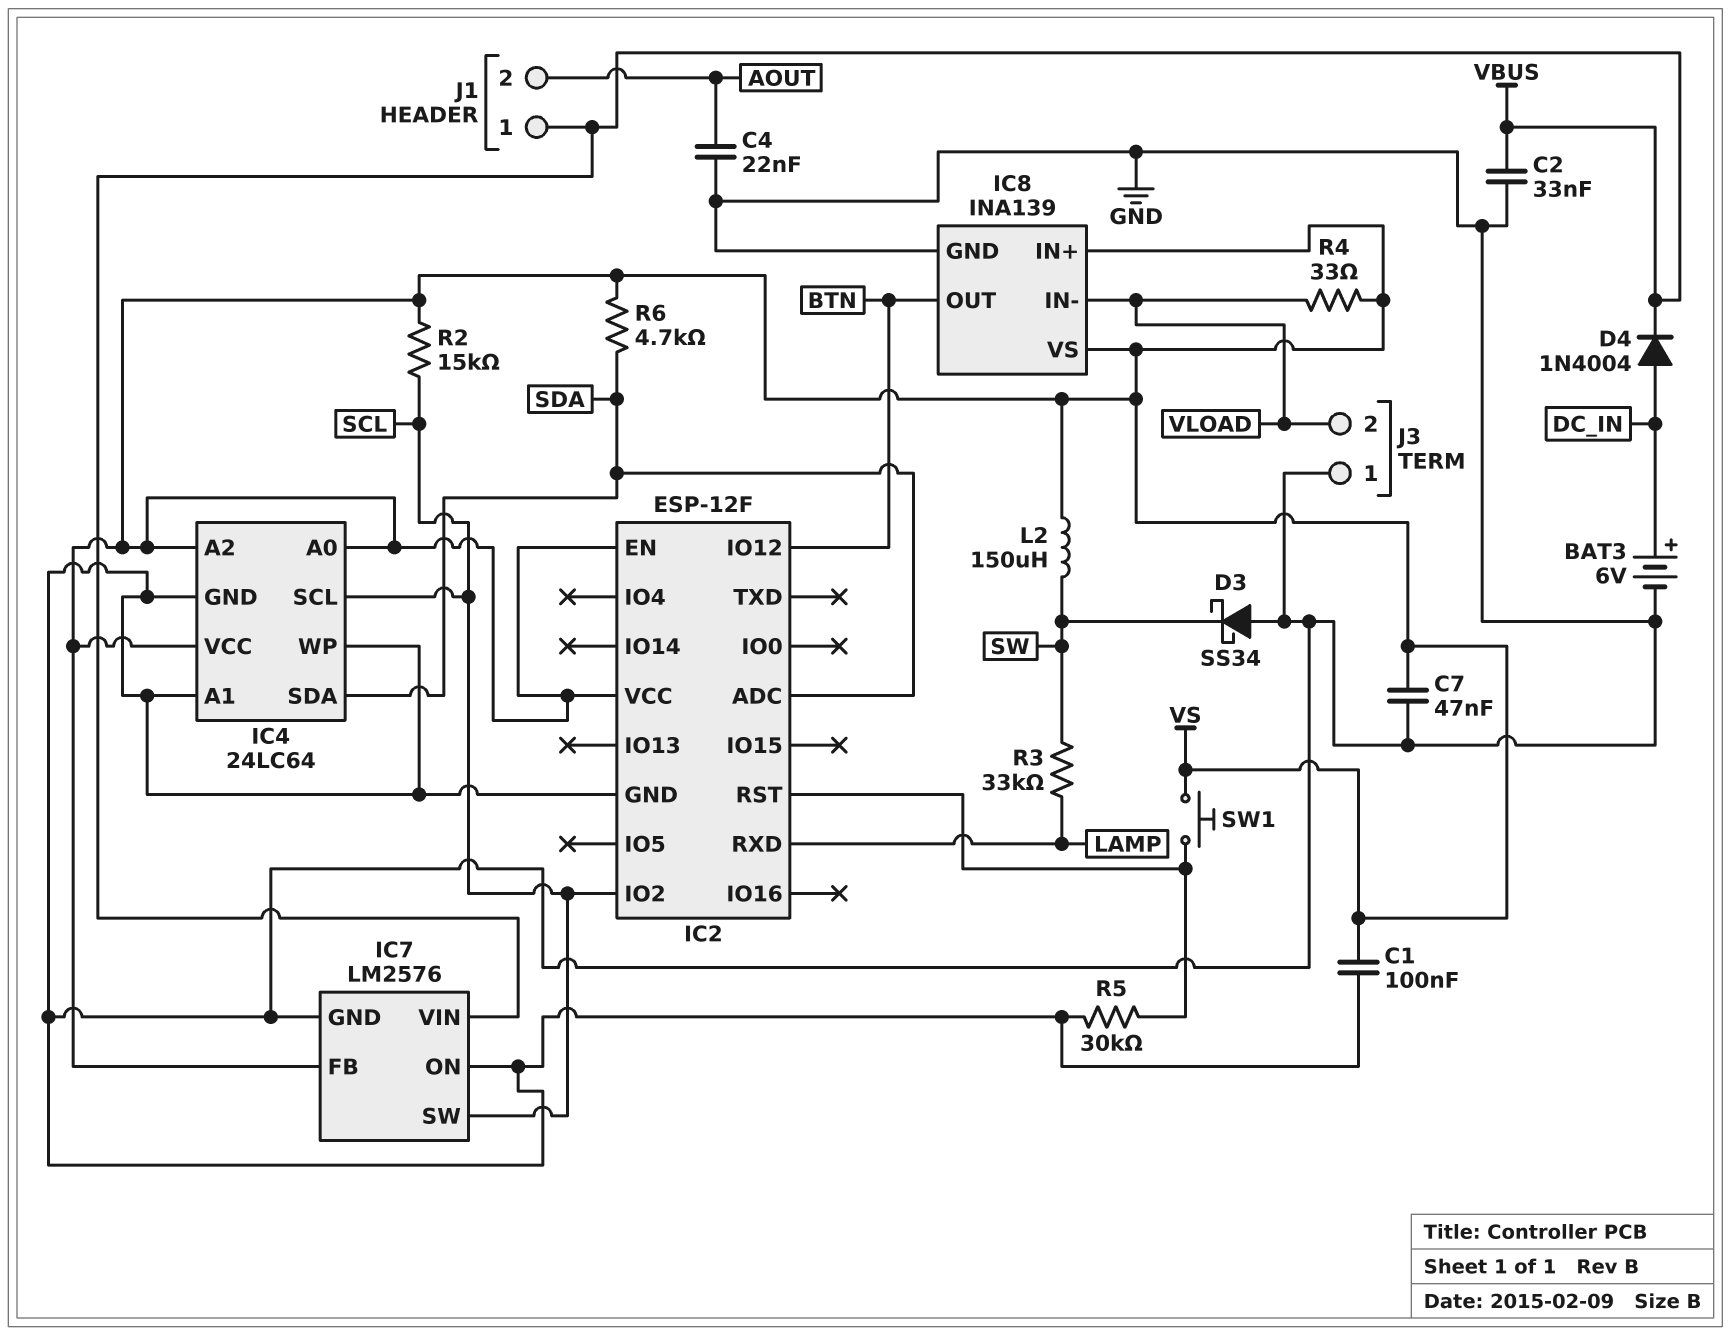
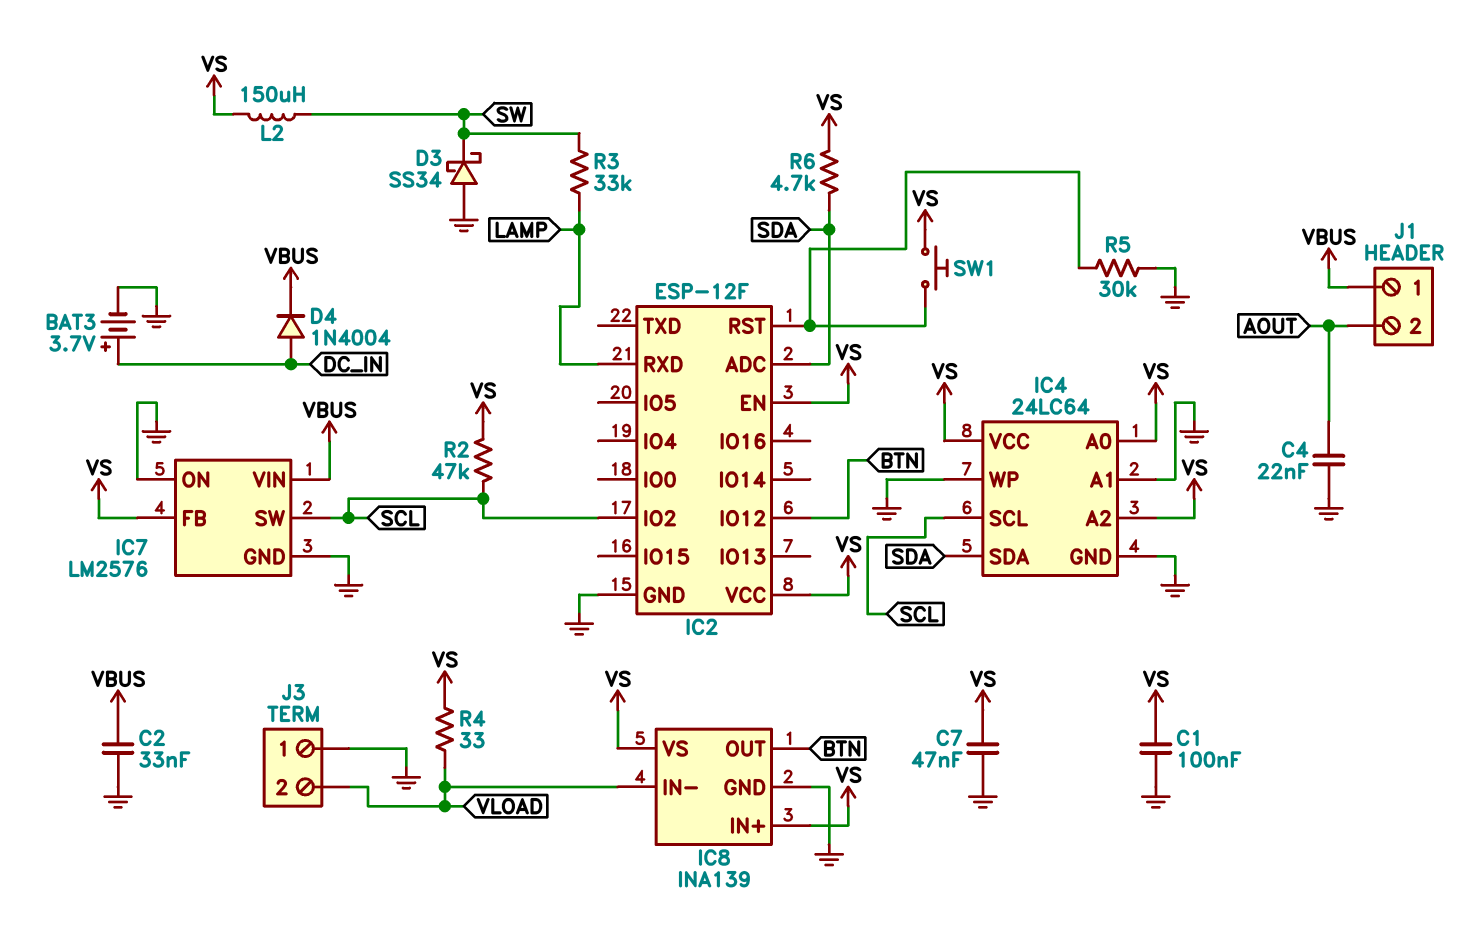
BAT3: 6V (plus DC_IN, minus GND) -> 3.7V (plus DC_IN, minus GND)
R2: 15k (SCL, VS) -> 47k (SCL, VS)

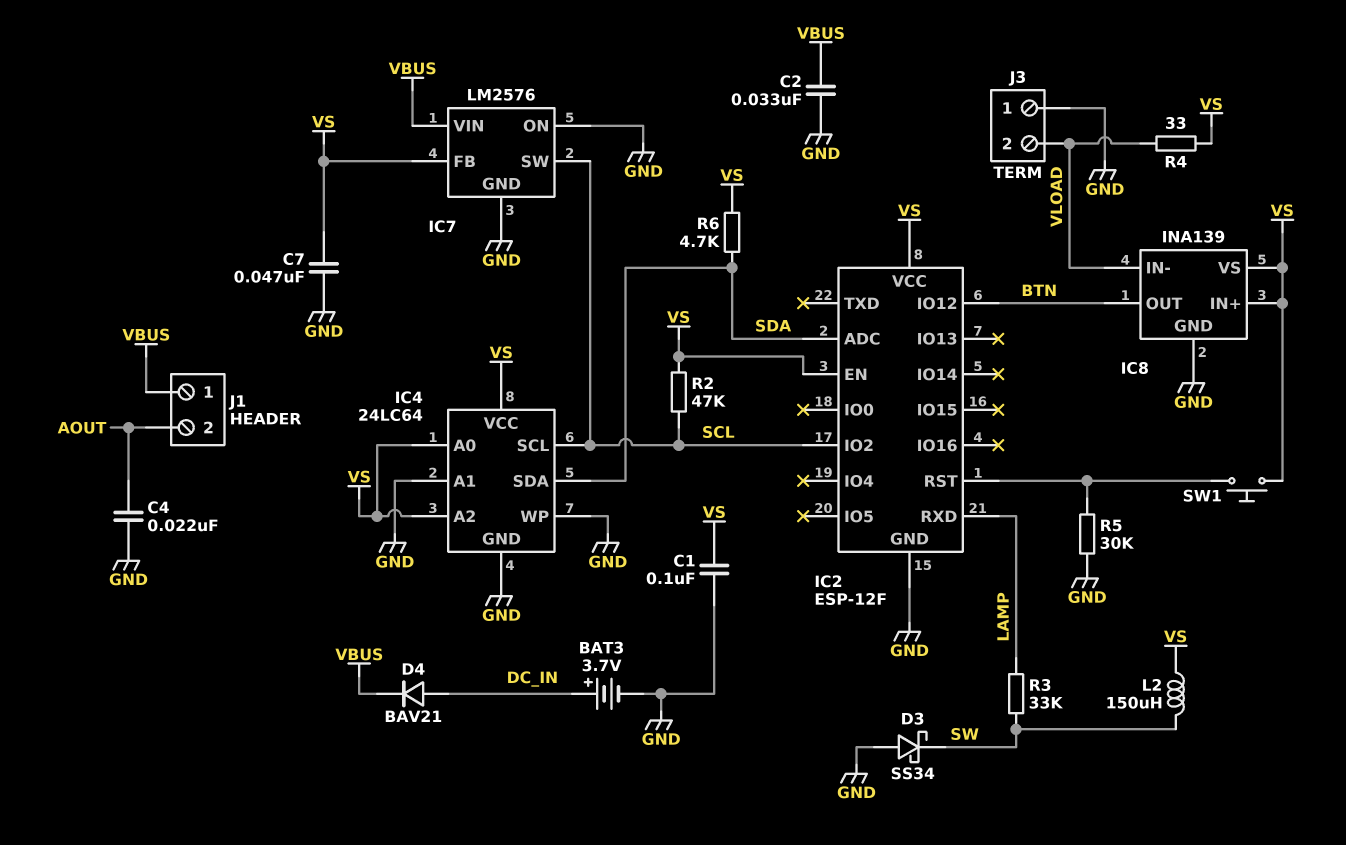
D4: diode 1N4004 (A DC_IN, K VBUS) -> diode BAV21 (A DC_IN, K VBUS)

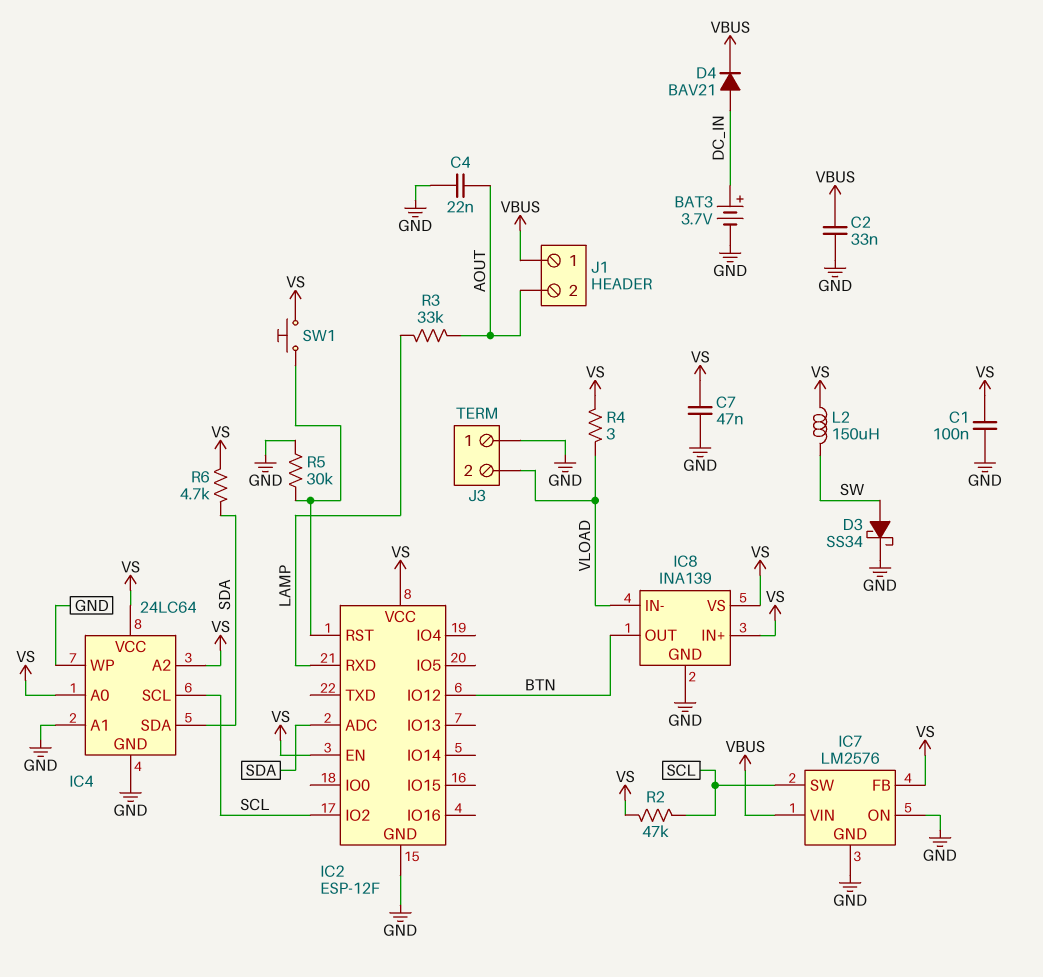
D3: schottky SS34 (A GND, K SW) -> schottky SS34 (A SW, K GND)
R3: 33k (LAMP, SW) -> 33k (AOUT, LAMP)
R4: 33 (VLOAD, VS) -> 3 (VLOAD, VS)

